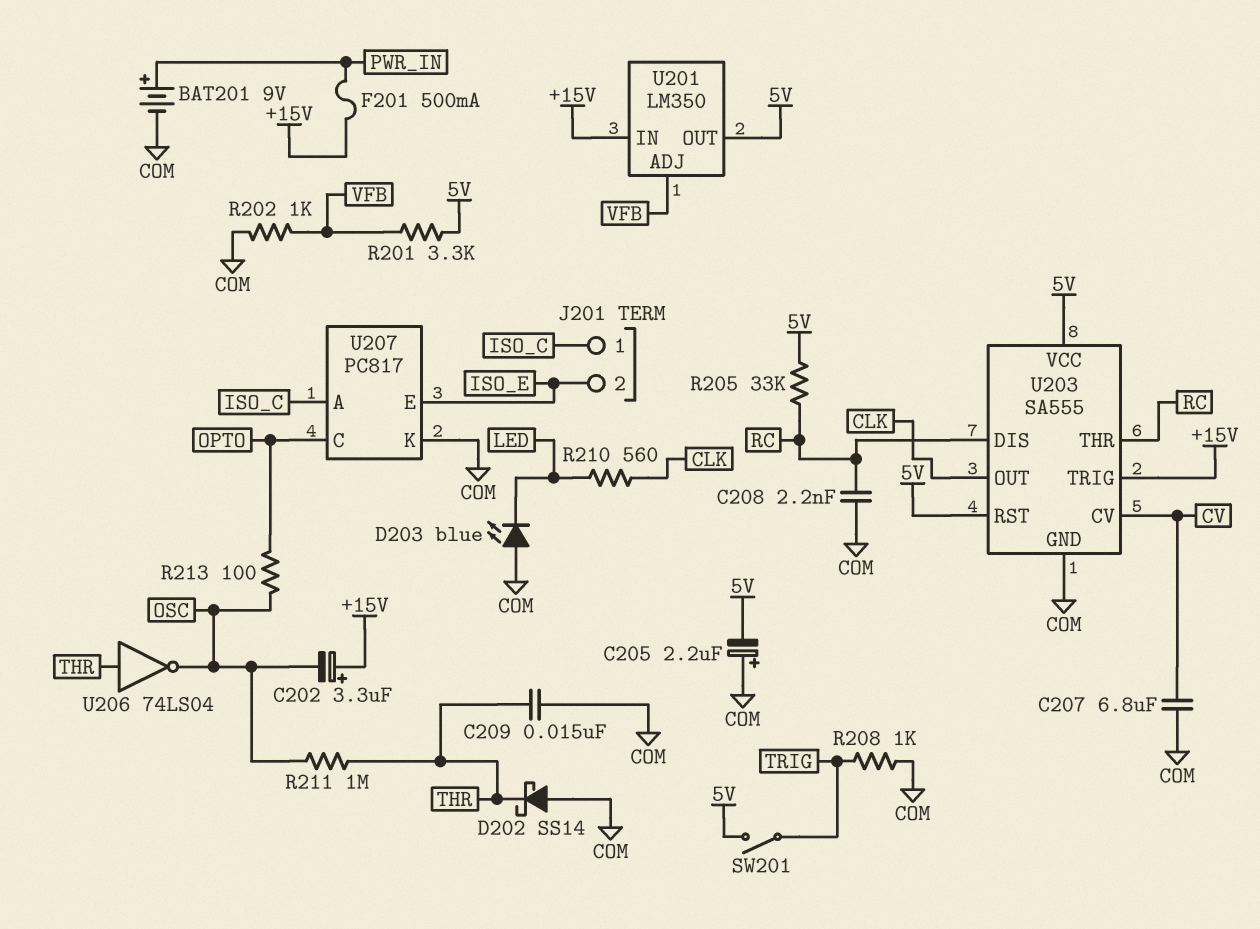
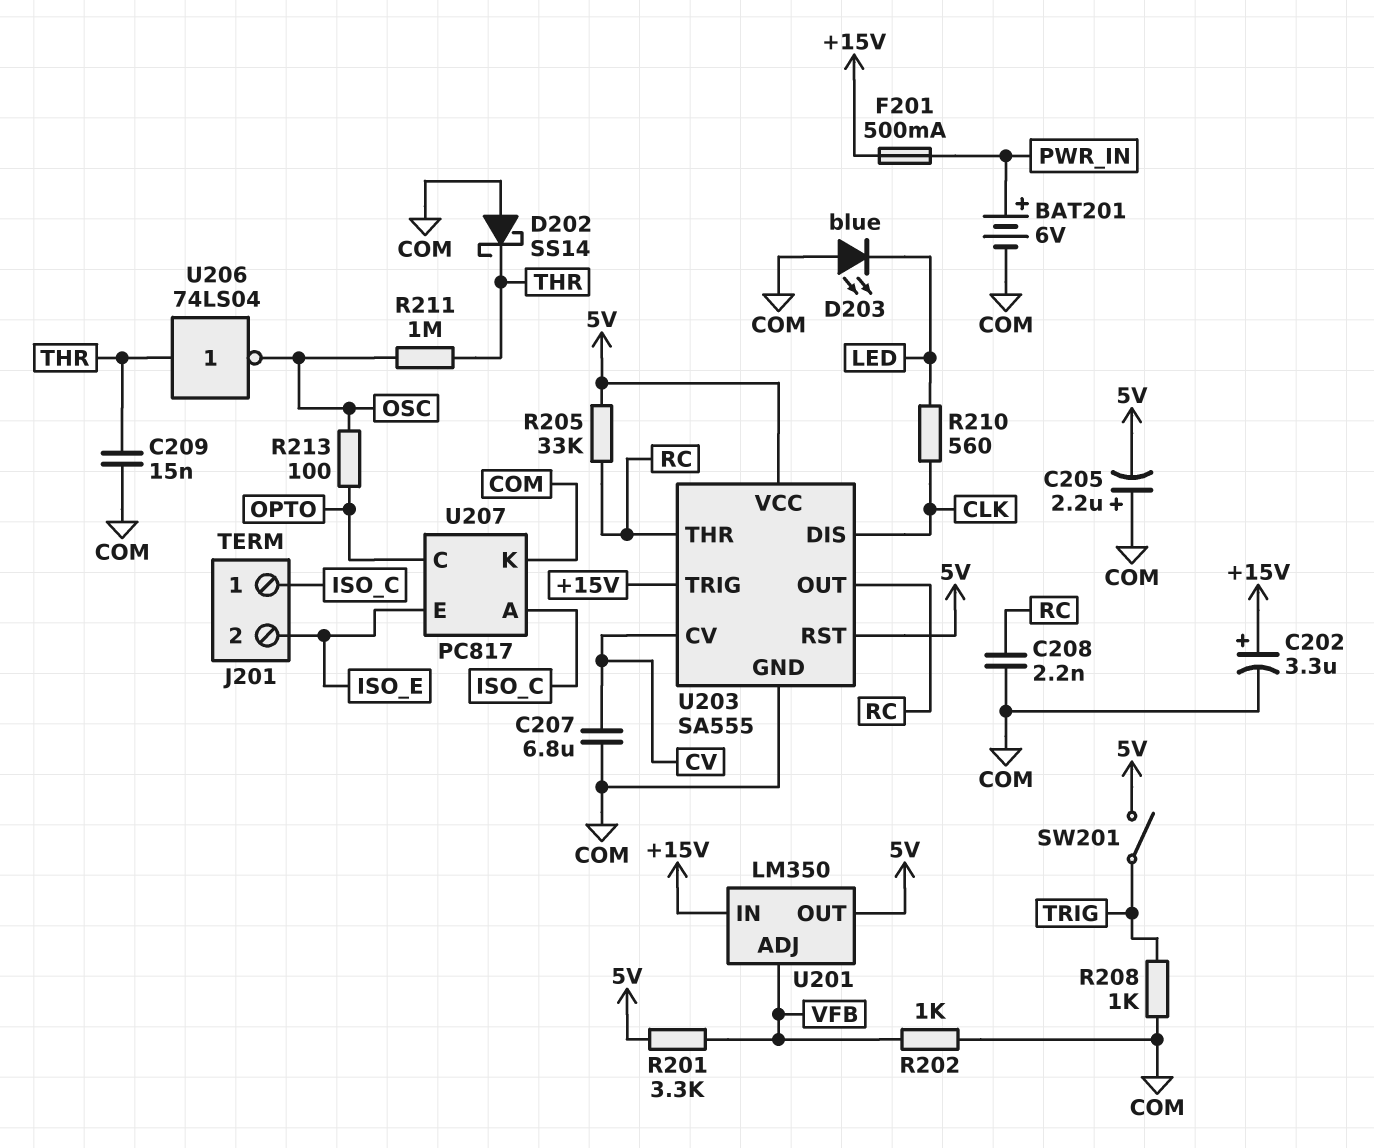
BAT201: 9V (plus PWR_IN, minus COM) -> 6V (plus PWR_IN, minus COM)
C202: 3.3uF (plus +15V, minus OSC) -> 3.3uF (plus +15V, minus COM)
U203 pin DIS: RC -> CLK
U203 pin OUT: CLK -> RC

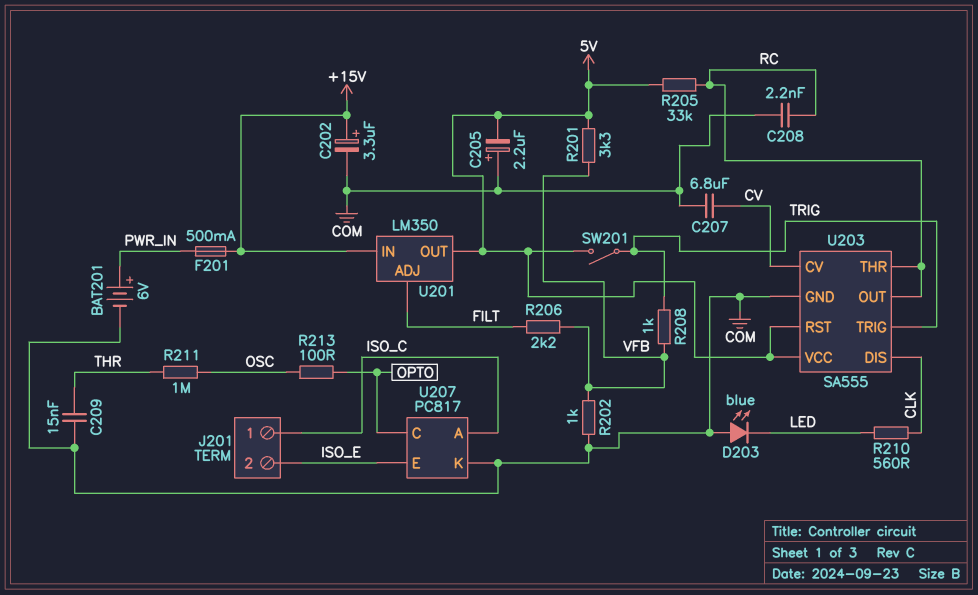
D202: schottky SS14 (A COM, K THR) -> none
R206: none -> 2.2k (FILT, VFB)
R208: 1k (COM, TRIG) -> 1k (TRIG, VFB)
U201 pin ADJ: VFB -> FILT
U203 pin TRIG: +15V -> TRIG
U206: NOT 74LS04 (in THR, out OSC) -> none

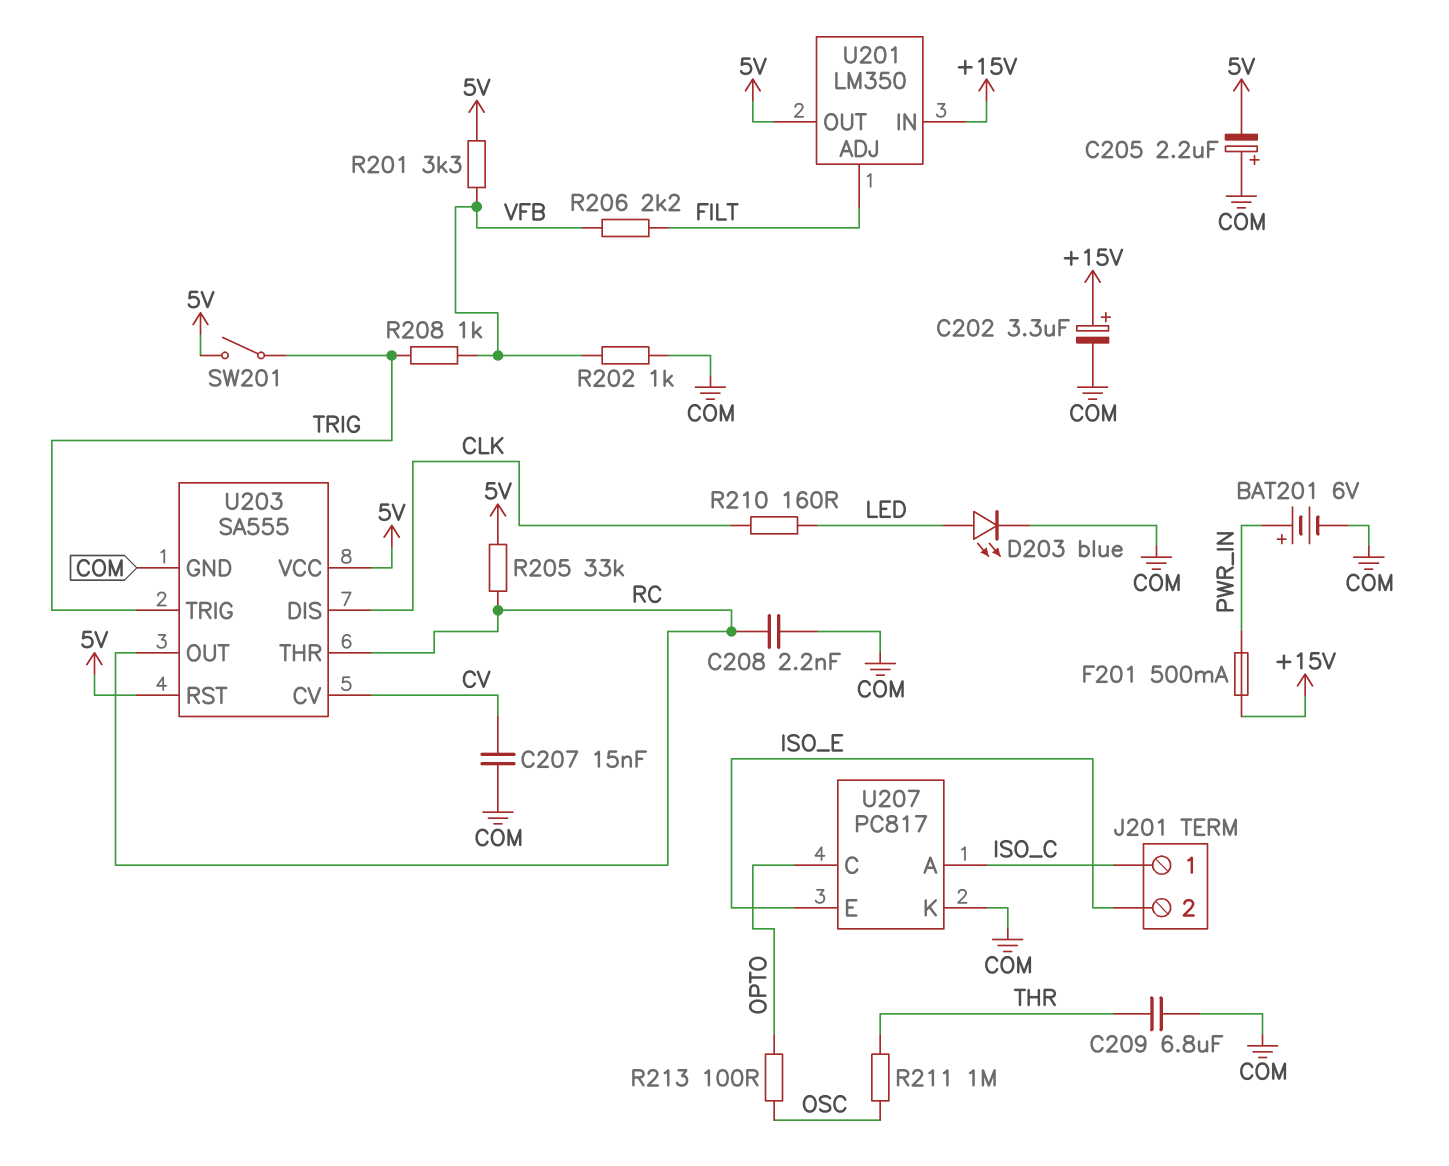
C207: 6.8uF (COM, CV) -> 15nF (COM, CV)
C209: 15nF (COM, THR) -> 6.8uF (COM, THR)
D203: LED blue (A COM, K LED) -> LED blue (A LED, K COM)
R210: 560 (CLK, LED) -> 160 (CLK, LED)

